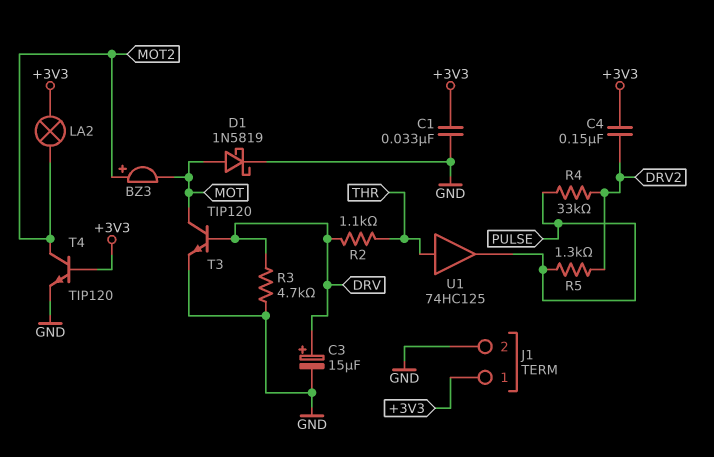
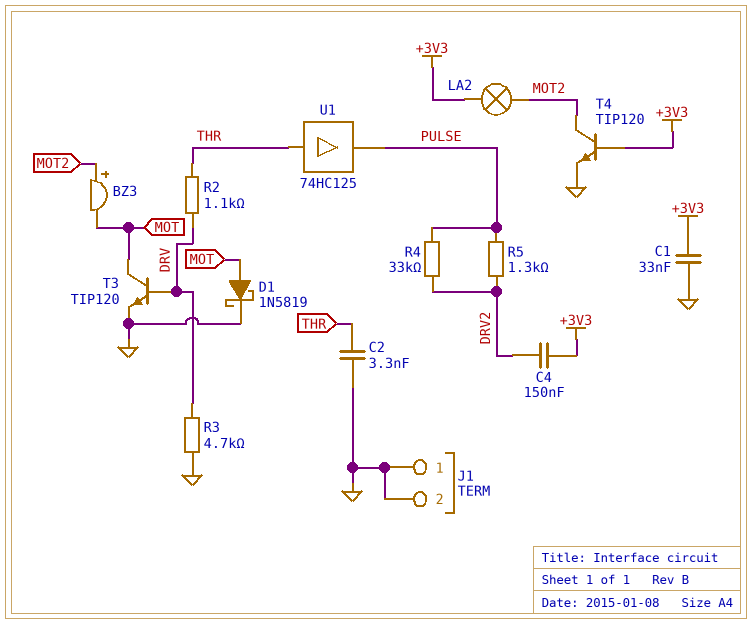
C2: none -> 3.3nF (GND, THR)
C3: 15uF (plus DRV, minus GND) -> none
J1 pin 1: +3V3 -> GND

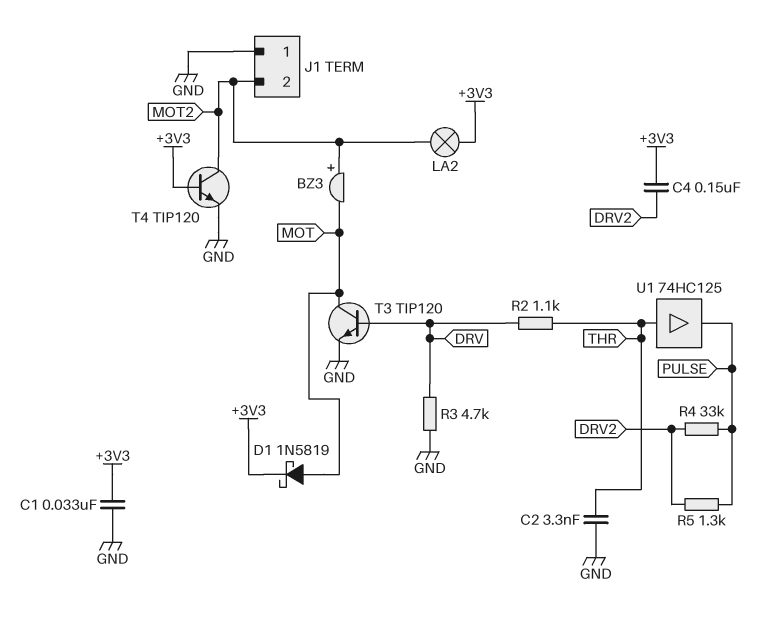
D1: schottky 1N5819 (A MOT, K GND) -> schottky 1N5819 (A MOT, K +3V3)
J1 pin 2: GND -> MOT2

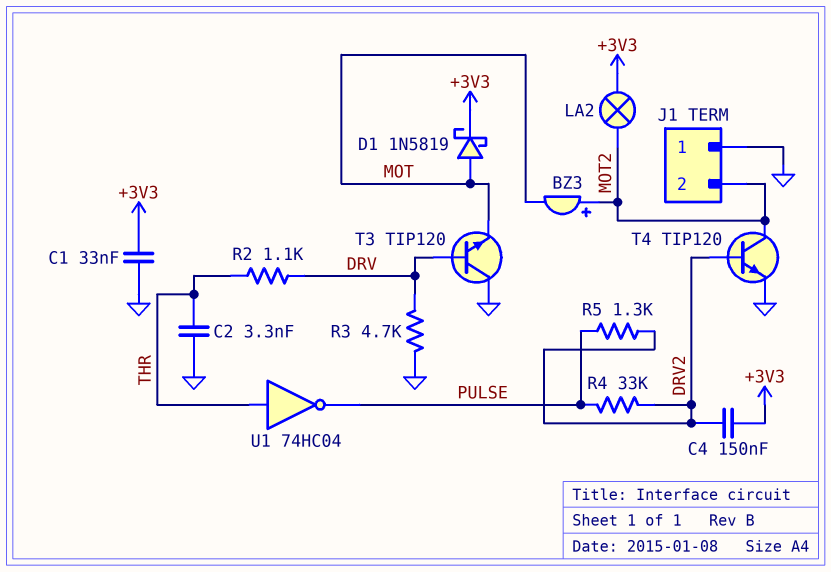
T3: NPN TIP120 (B DRV, C MOT, E GND) -> NPN TIP120 (B DRV, C GND, E MOT)
T4: NPN TIP120 (B +3V3, C MOT2, E GND) -> NPN TIP120 (B DRV2, C MOT2, E GND)
U1: buffer 74HC125 (in THR, out PULSE) -> NOT 74HC04 (in THR, out PULSE)

